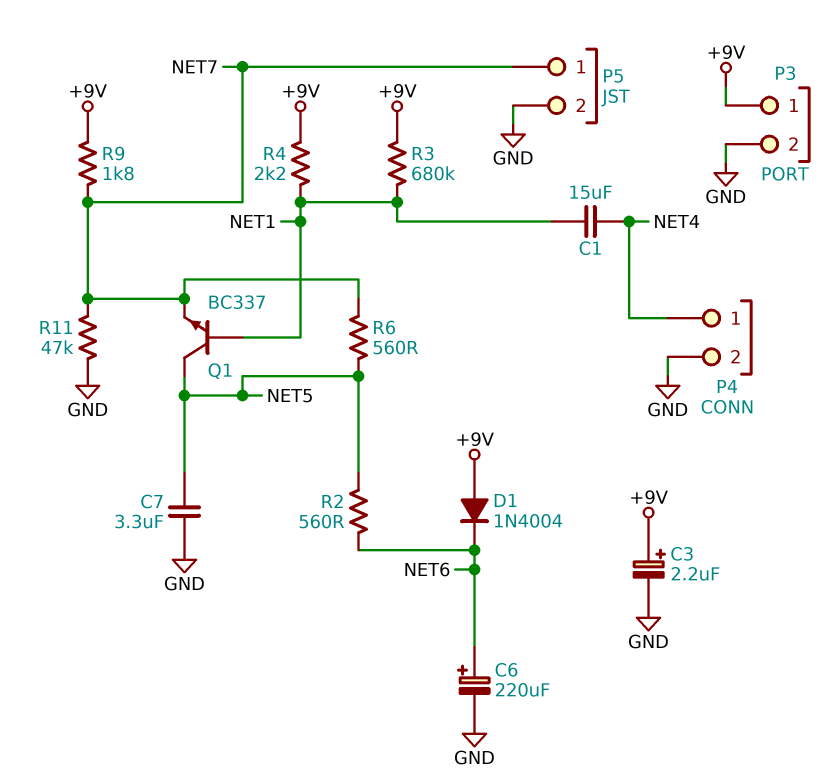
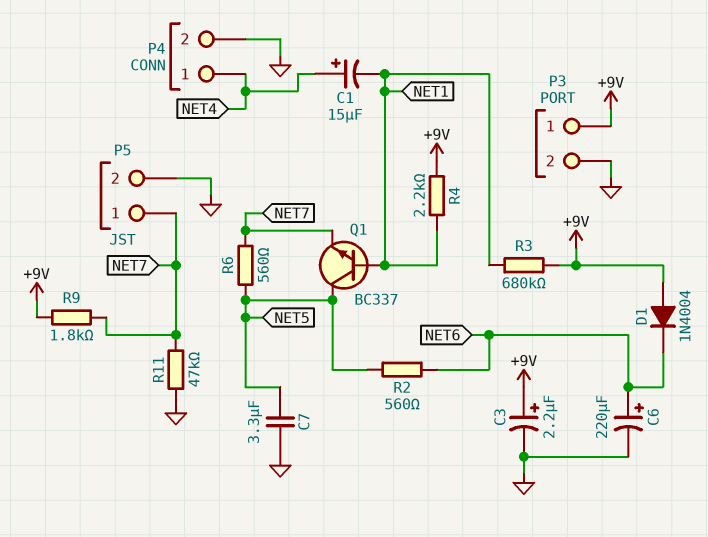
C1: 15uF (NET1, NET4) -> 15uF (plus NET4, minus NET1)

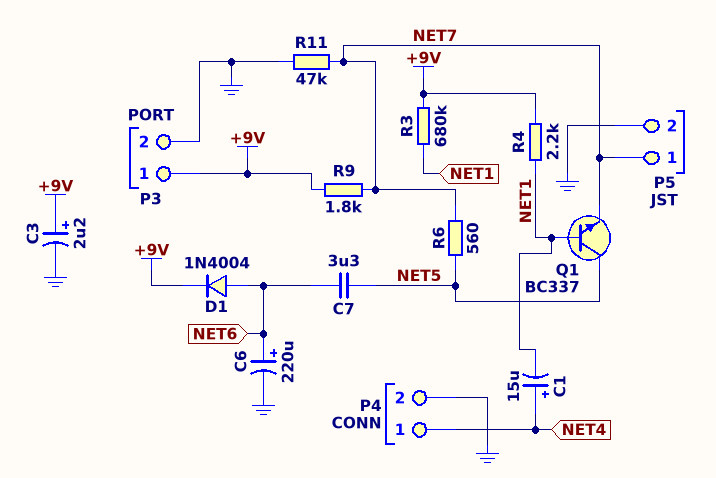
C7: 3.3uF (GND, NET5) -> 3.3uF (NET5, NET6)
D1: diode 1N4004 (A +9V, K NET6) -> diode 1N4004 (A NET6, K +9V)
R2: 560 (NET5, NET6) -> none

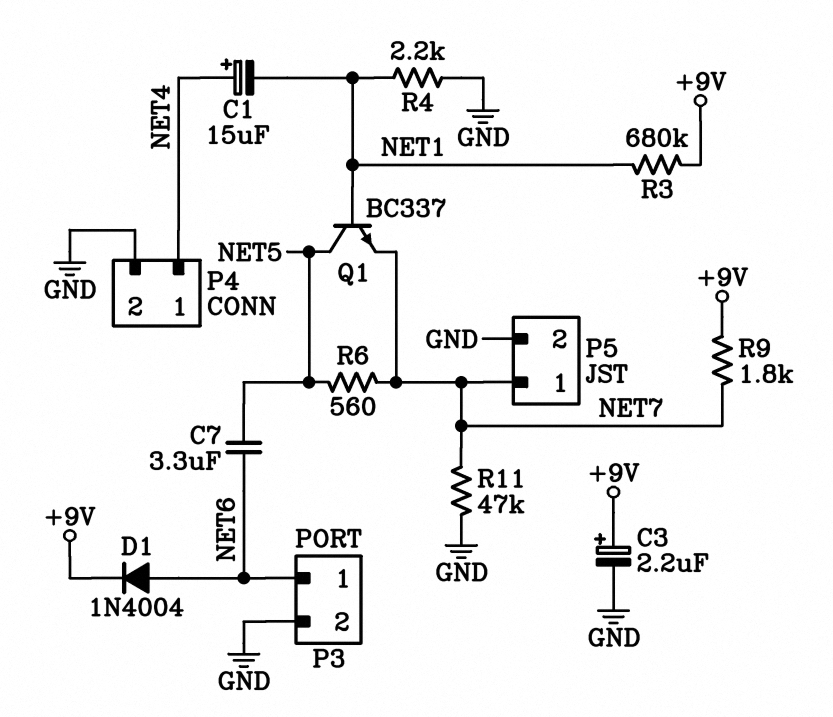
C6: 220uF (plus NET6, minus GND) -> none
P3 pin 1: +9V -> NET6
R4: 2.2k (+9V, NET1) -> 2.2k (GND, NET1)

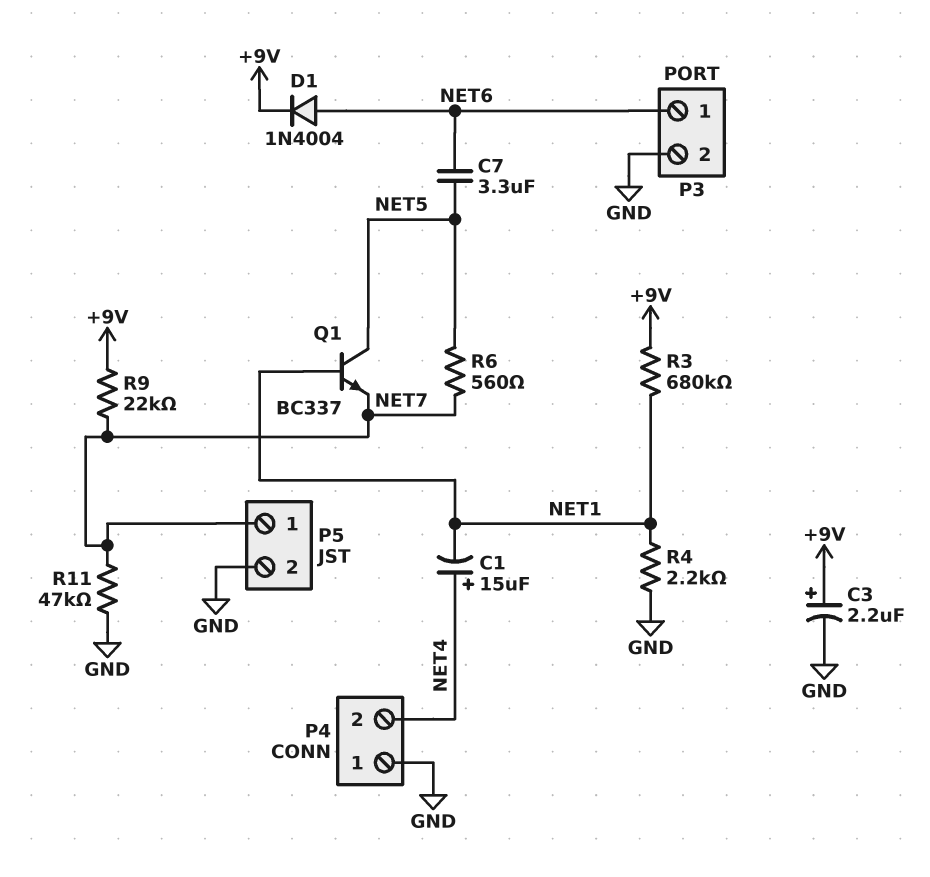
P4 pin 1: NET4 -> GND
P4 pin 2: GND -> NET4
R9: 1.8k (+9V, NET7) -> 22k (+9V, NET7)

